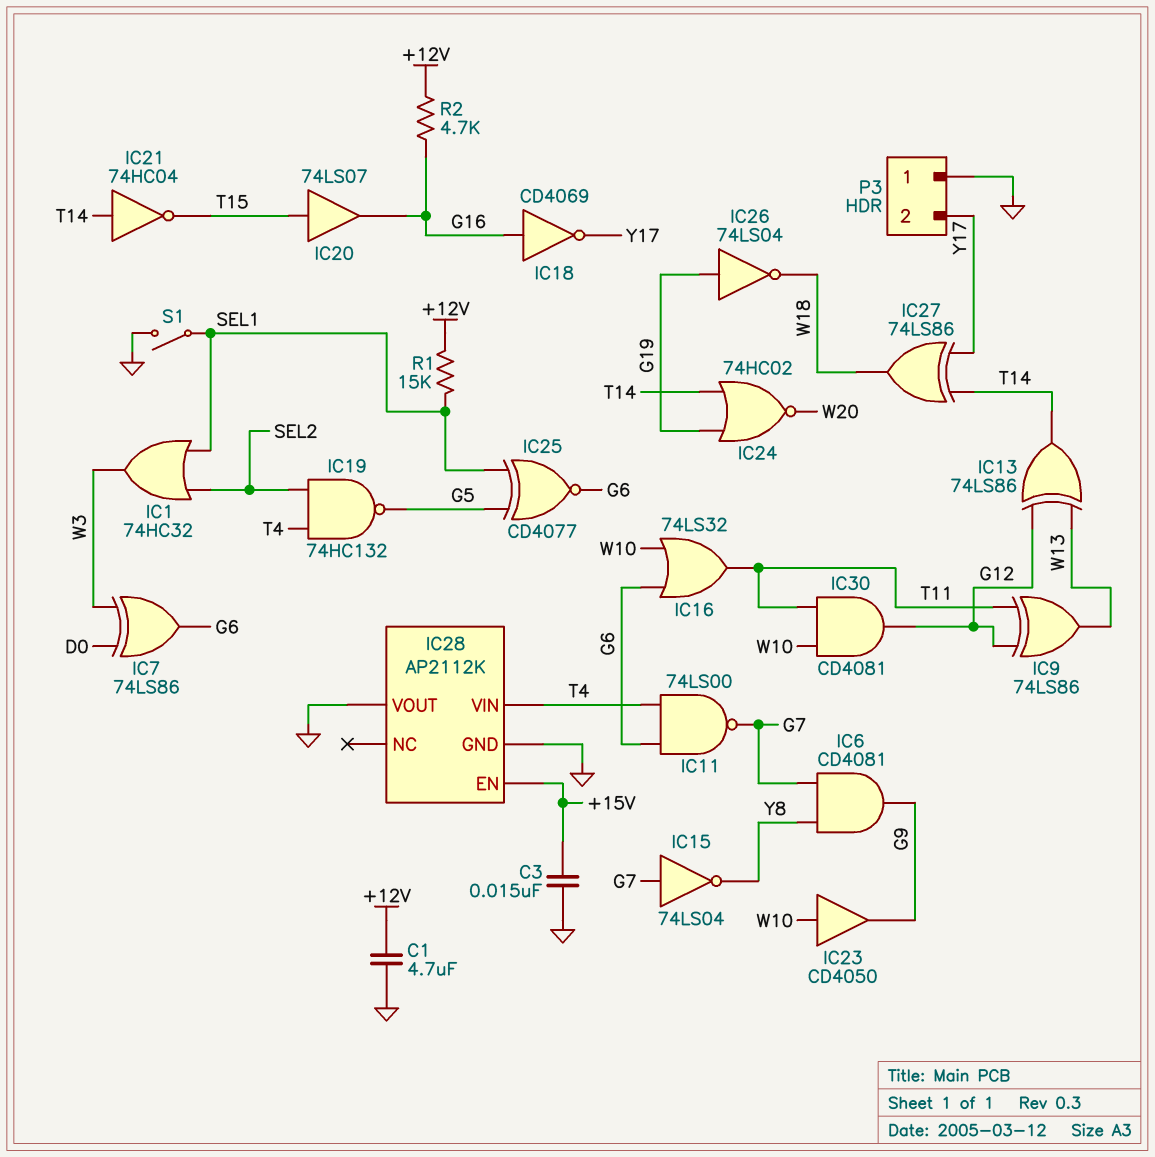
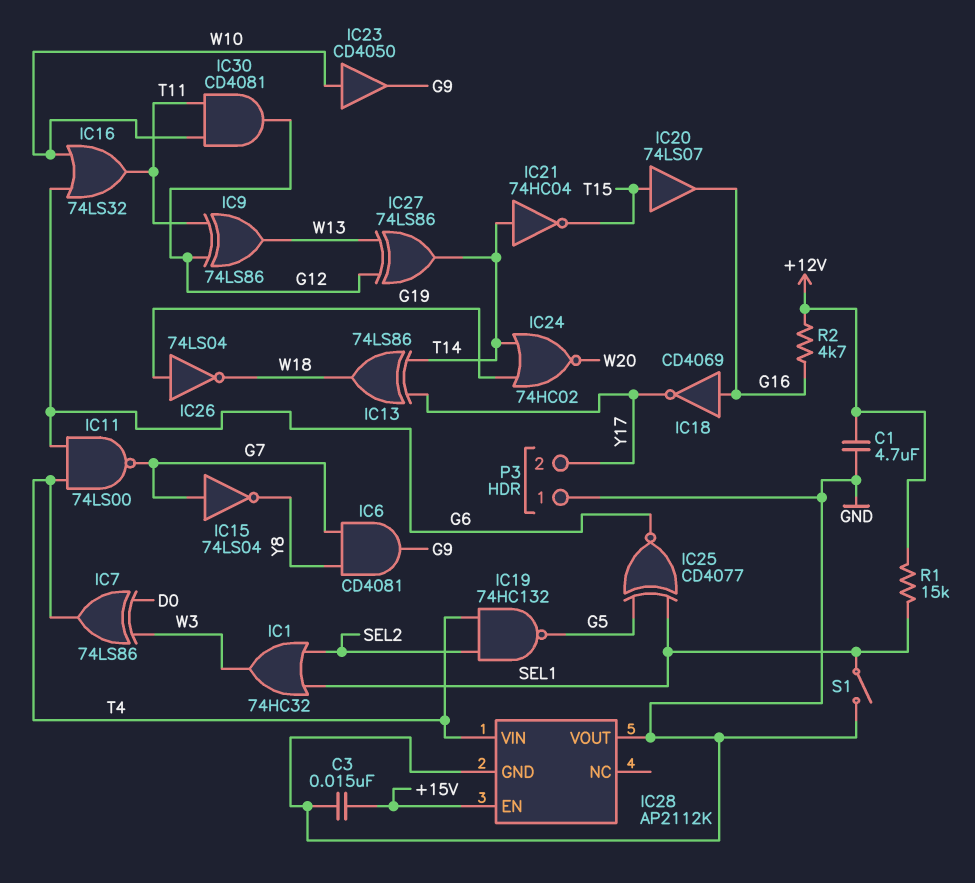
IC7: XOR 74LS86 (in D0, in W3, out G6) -> XOR 74LS86 (in D0, in W3, out T4)
IC13: XOR 74LS86 (in G12, in W13, out T14) -> XOR 74LS86 (in T14, in Y17, out W18)
IC27: XOR 74LS86 (in T14, in Y17, out W18) -> XOR 74LS86 (in G12, in W13, out T14)

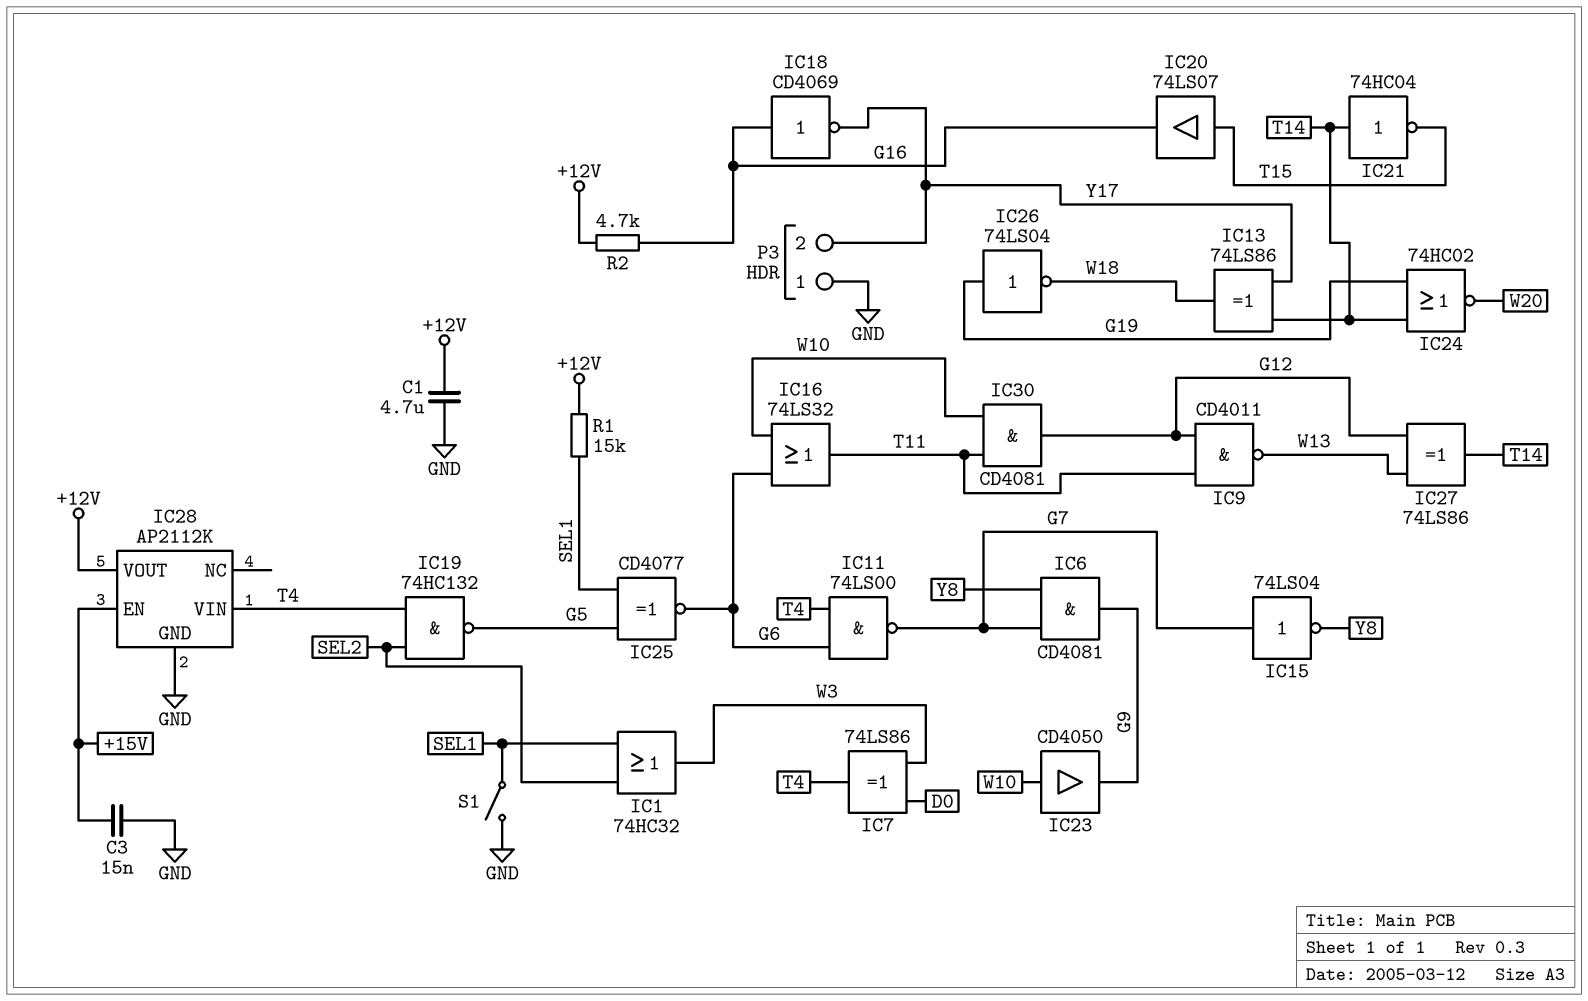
IC9: XOR 74LS86 (in G12, in T11, out W13) -> NAND CD4011 (in G12, in T11, out W13)
IC28 pin VOUT: GND -> +12V

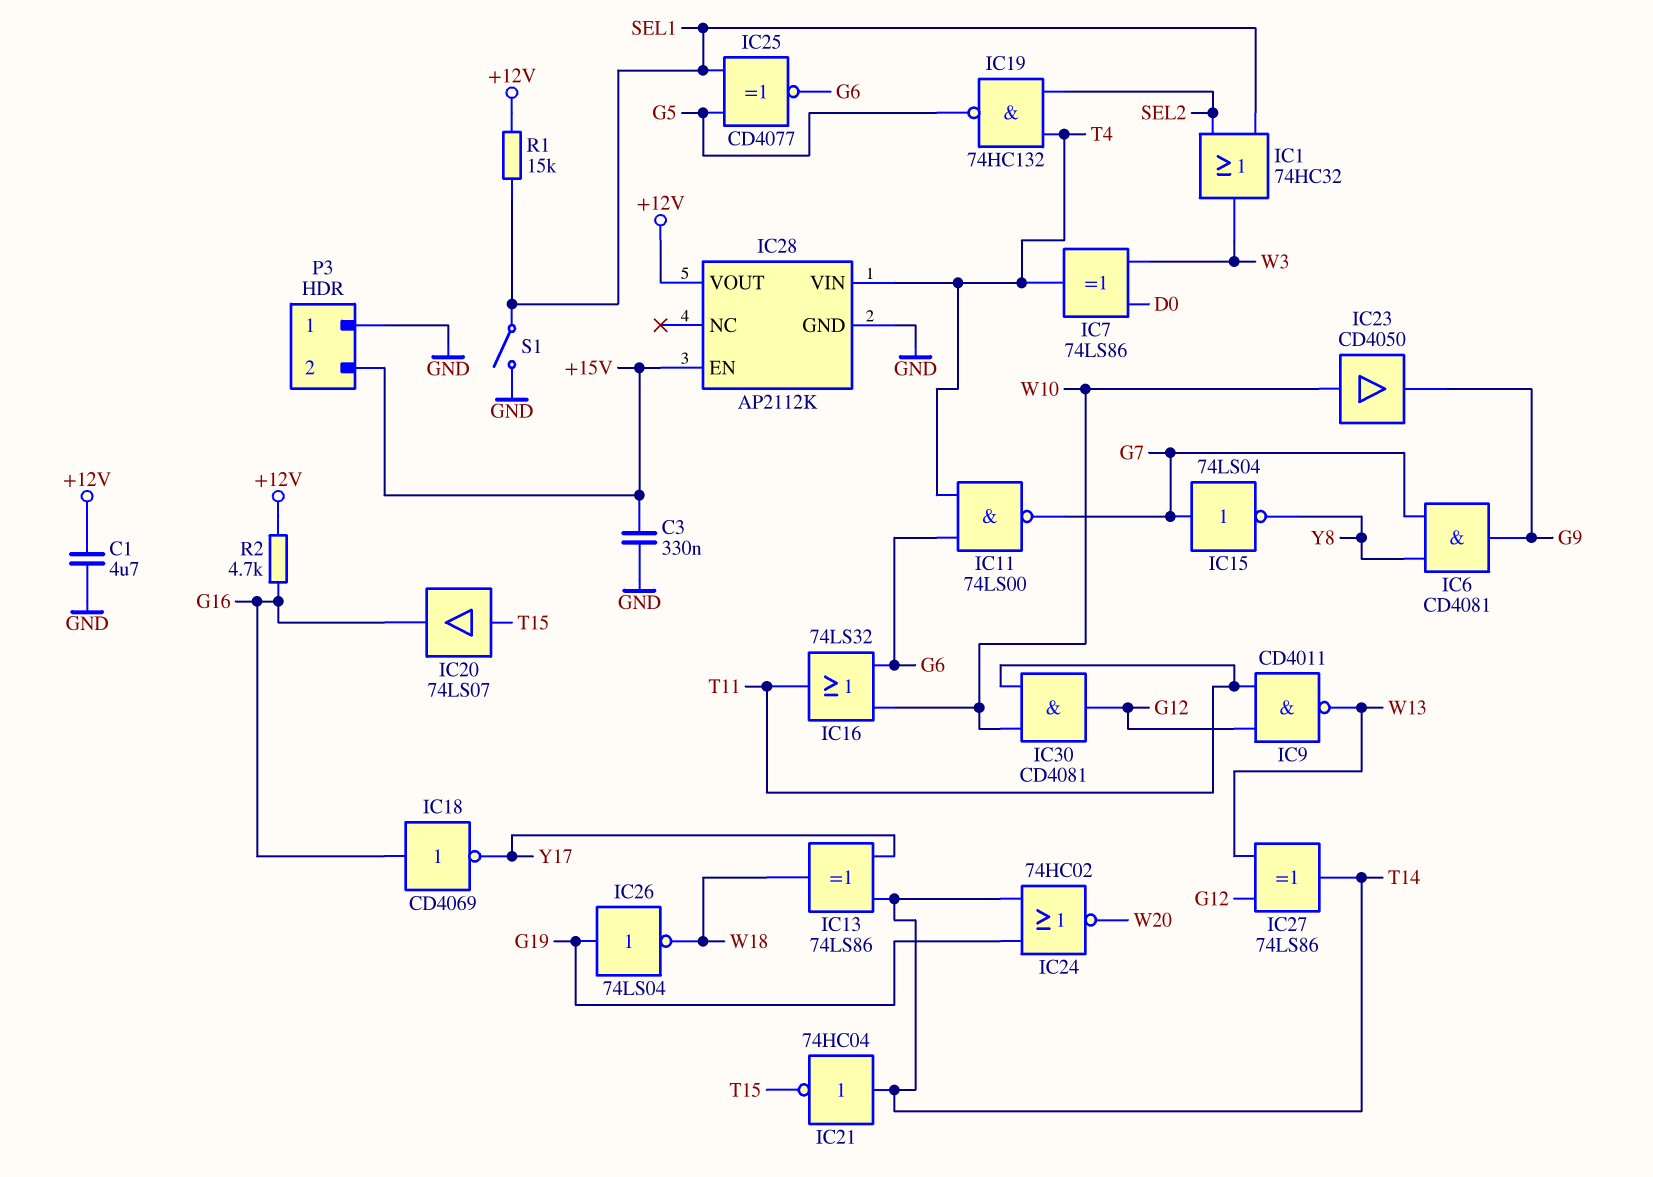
C3: 15nF (+15V, GND) -> 330nF (+15V, GND)
P3 pin 2: Y17 -> +15V

